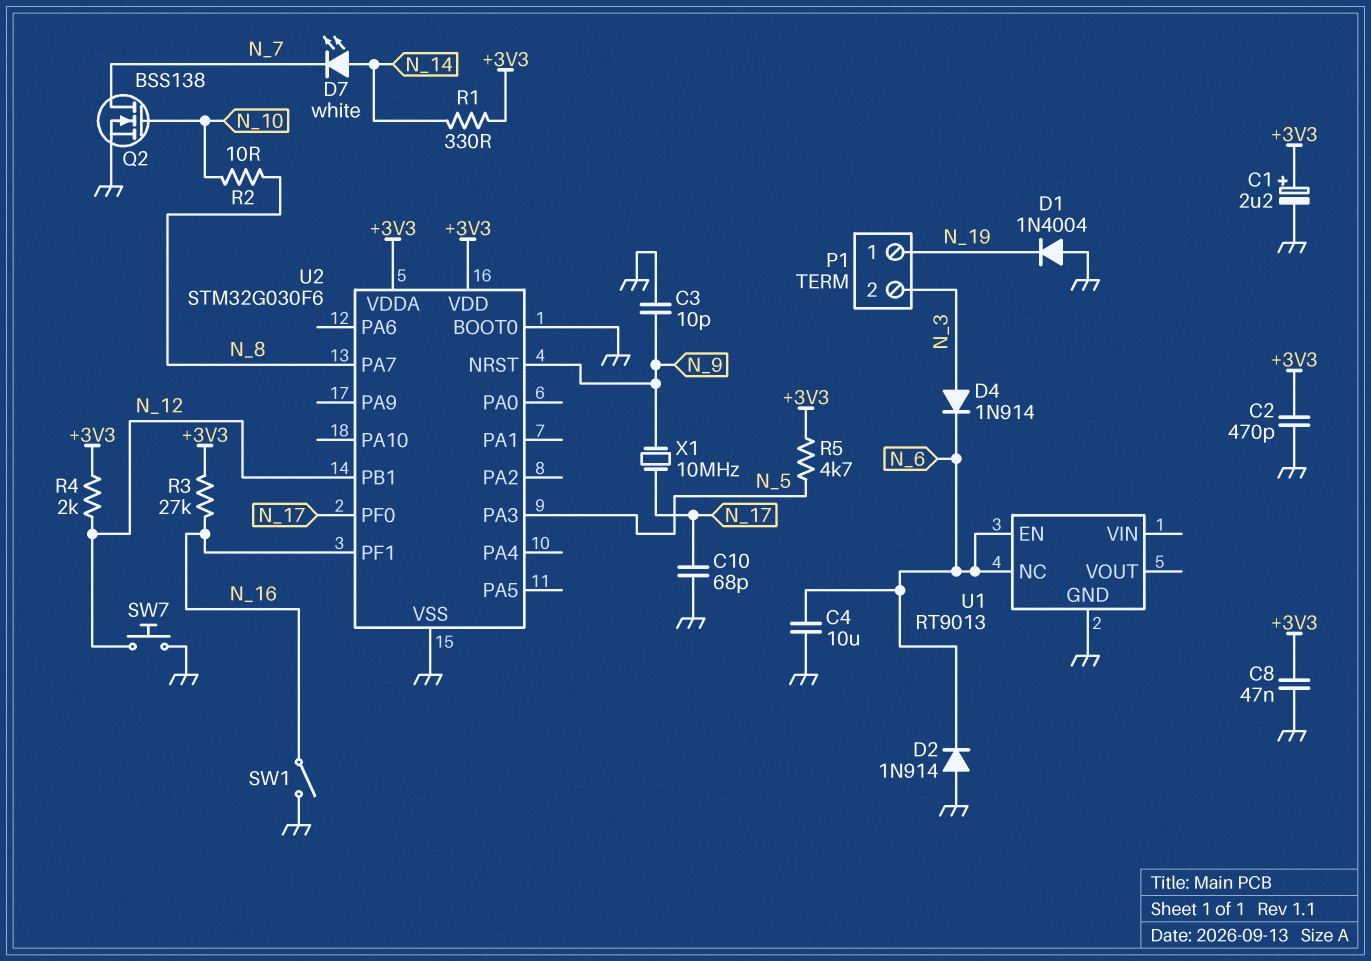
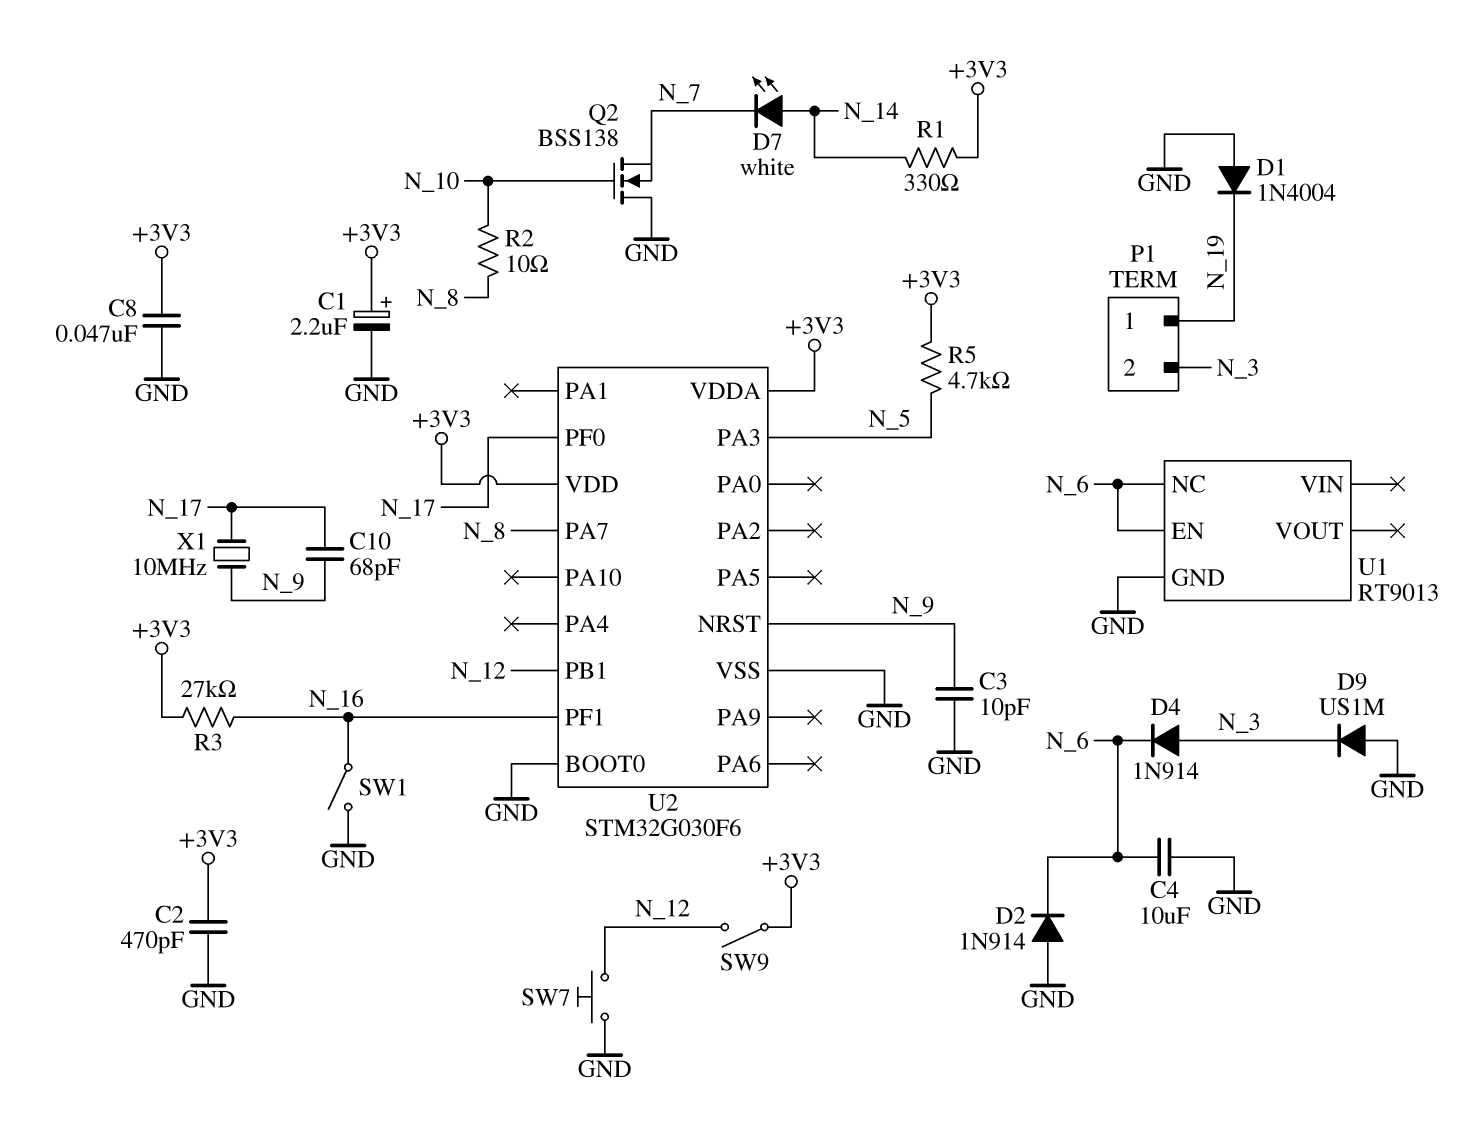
C10: 68pF (GND, N_17) -> 68pF (N_9, N_17)
D9: none -> diode US1M (A GND, K N_3)
Q2: NMOS BSS138 (G N_10, D N_7, S GND) -> NMOS BSS138 (G N_10, D GND, S N_7)
R4: 2k (+3V3, N_12) -> none
SW9: none -> switch (+3V3, N_12)

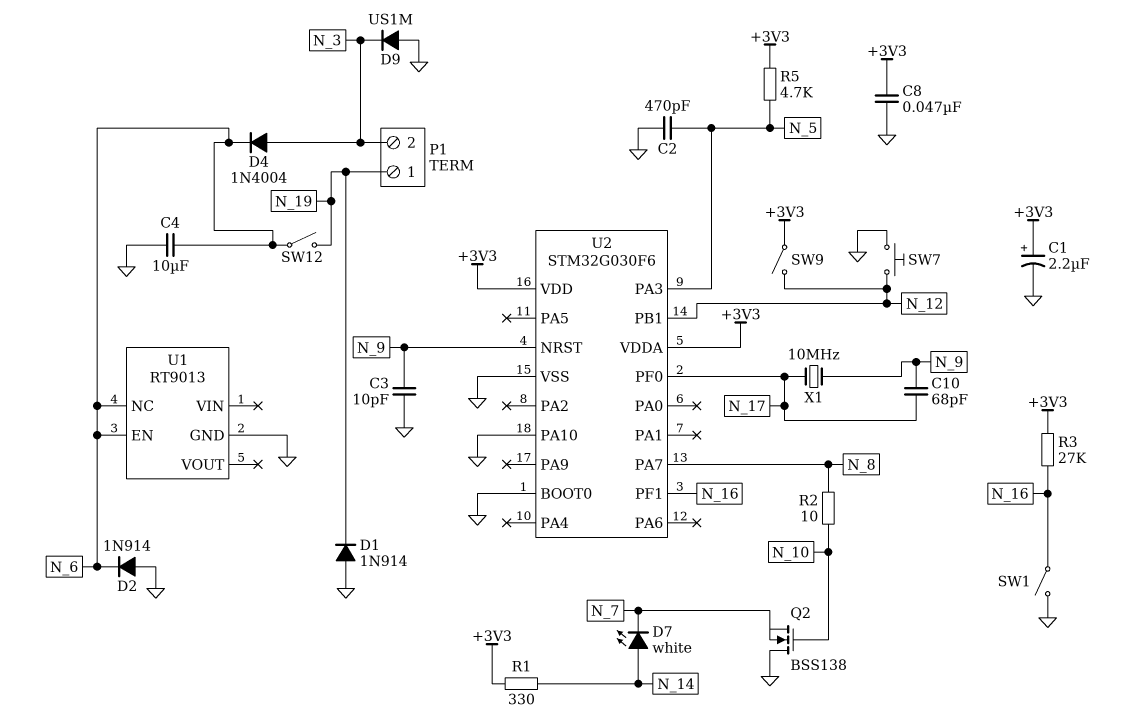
C2: 470pF (+3V3, GND) -> 470pF (GND, N_5)
D1: diode 1N4004 (A GND, K N_19) -> diode 1N914 (A GND, K N_19)
D4: diode 1N914 (A N_3, K N_6) -> diode 1N4004 (A N_3, K N_6)
SW12: none -> switch (N_6, N_19)
U2 pin PA10: none -> GND

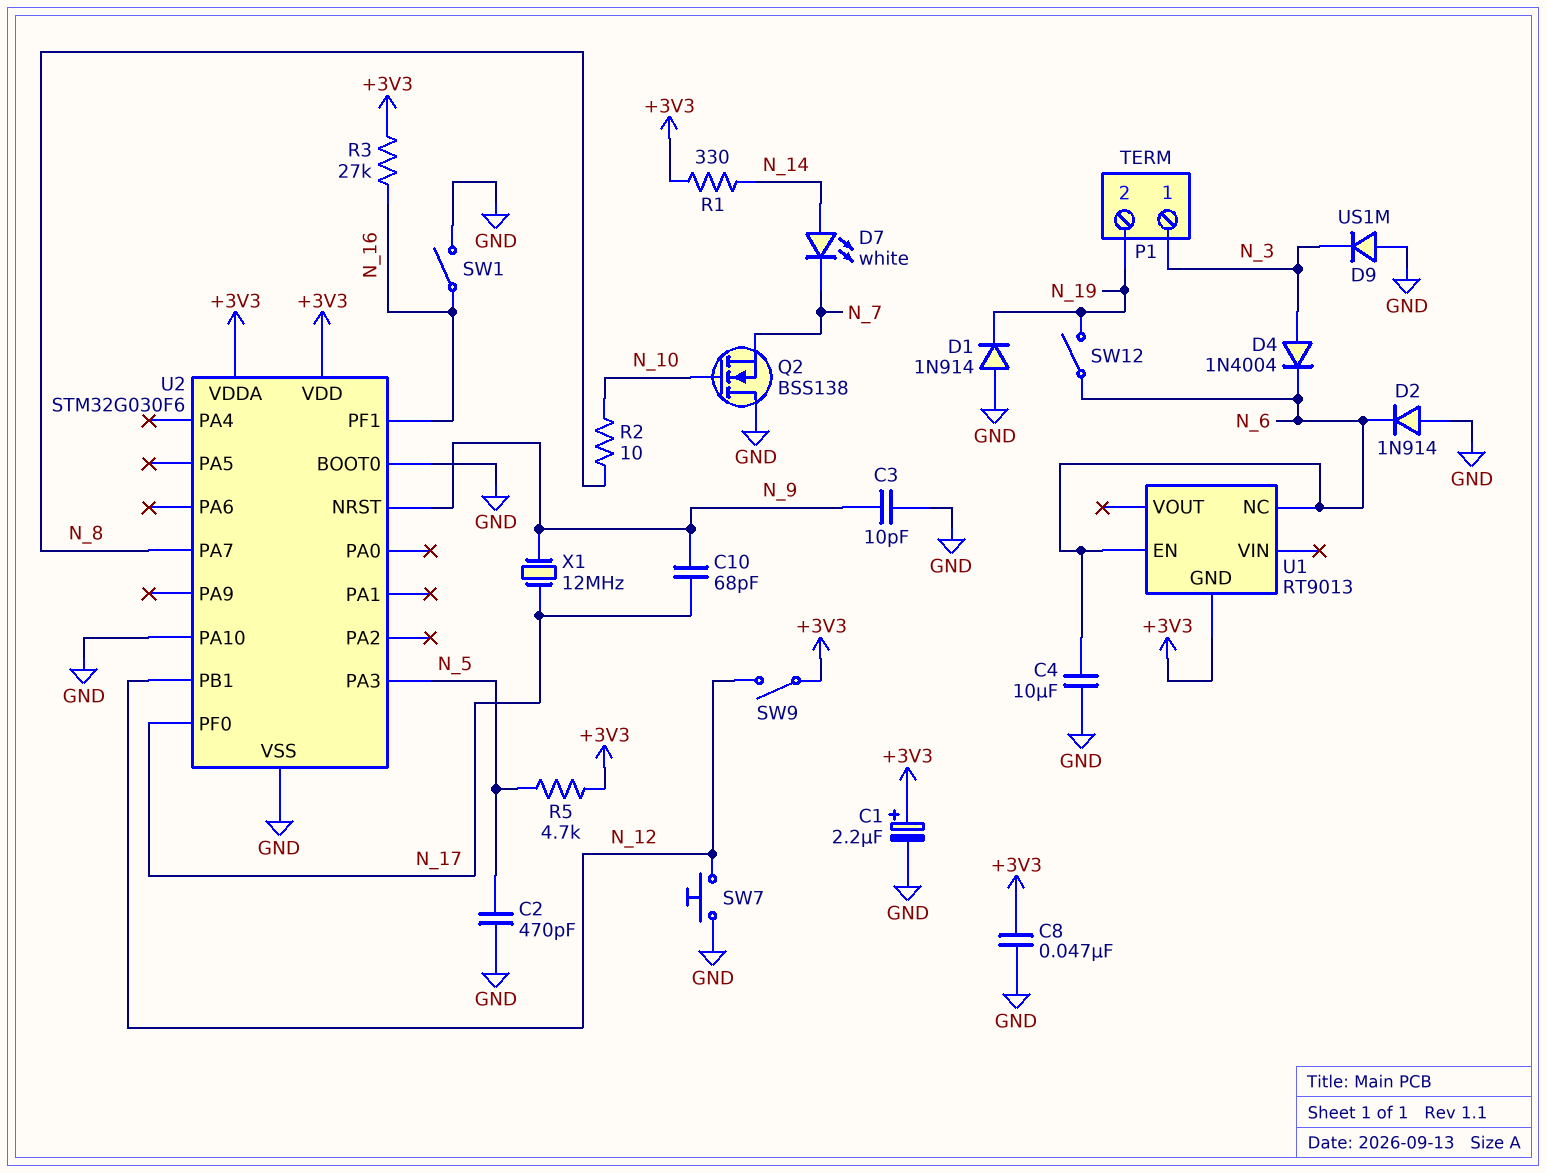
P1 pin 1: N_19 -> N_3
P1 pin 2: N_3 -> N_19
U1 pin GND: GND -> +3V3
X1: 10MHz (N_9, N_17) -> 12MHz (N_9, N_17)

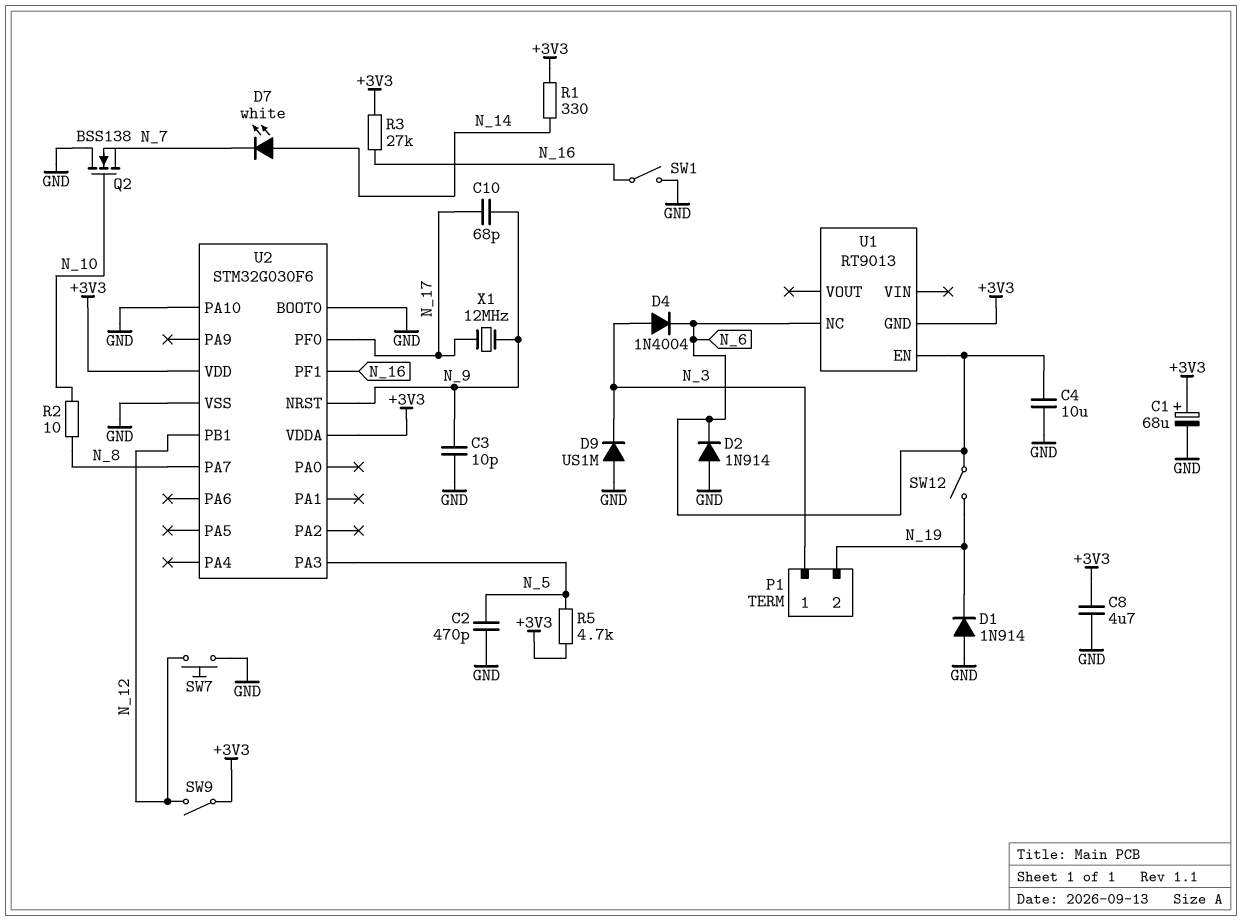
C1: 2.2uF (plus +3V3, minus GND) -> 68uF (plus +3V3, minus GND)
C8: 47nF (+3V3, GND) -> 4.7uF (+3V3, GND)

